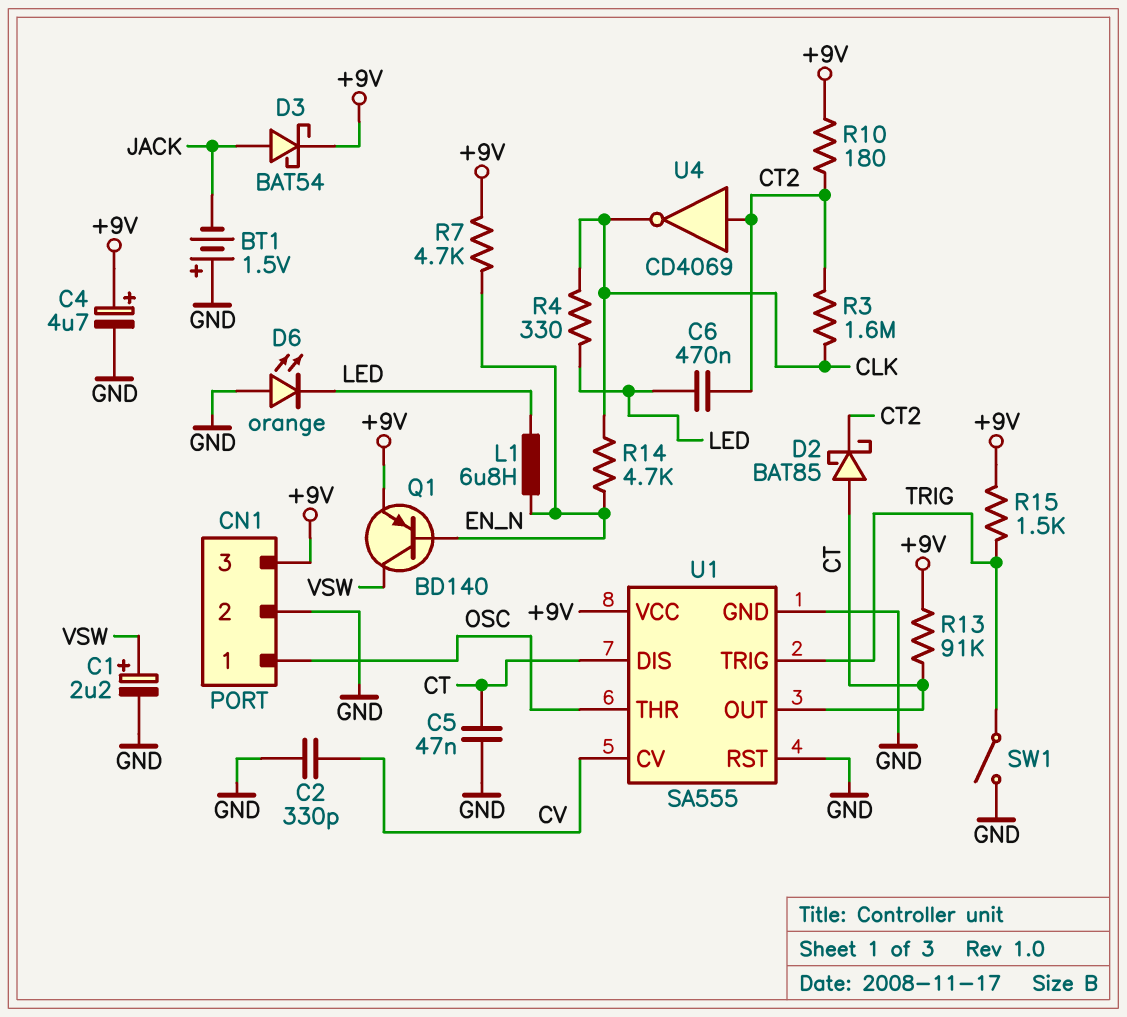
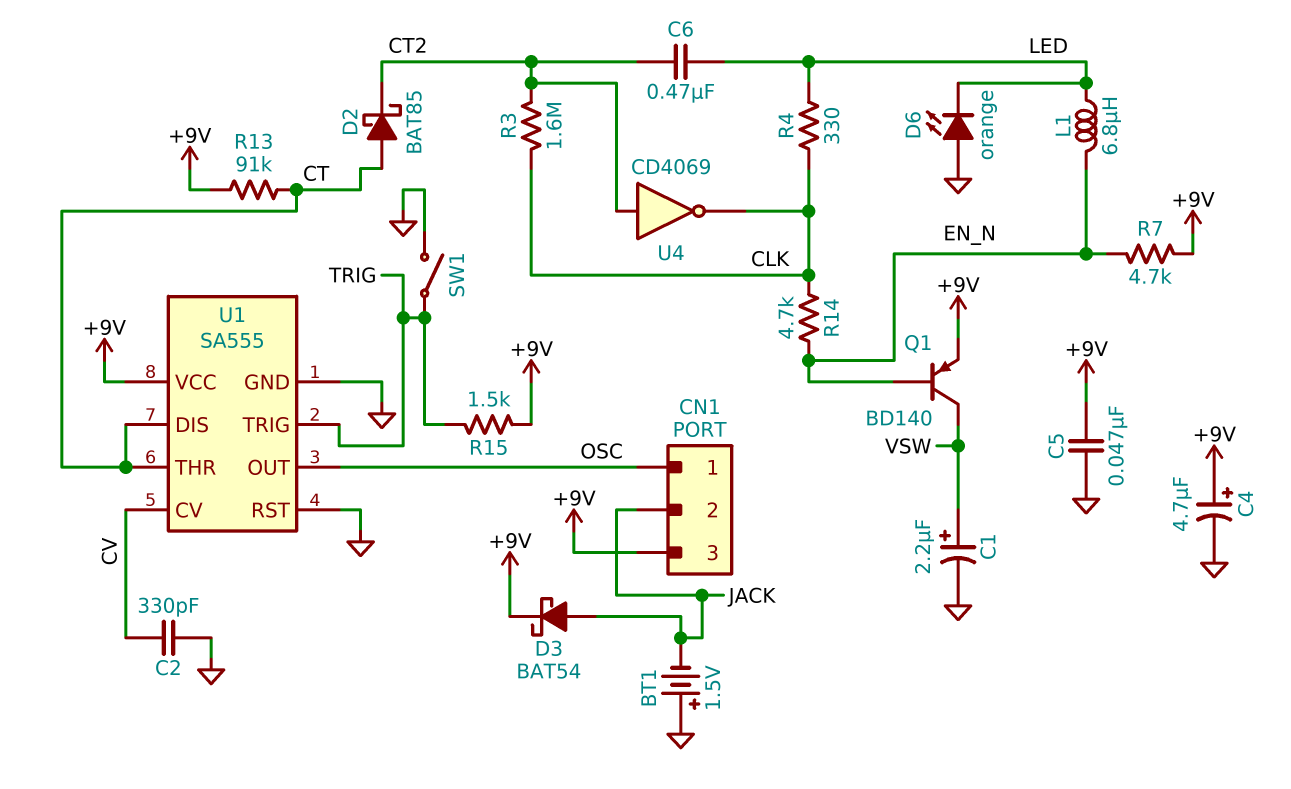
C5: 47nF (CT, GND) -> 47nF (+9V, GND)
CN1 pin 2: GND -> JACK
R10: 180 (+9V, CT2) -> none
U1 pin OUT: CT -> OSC
U1 pin THR: OSC -> CT

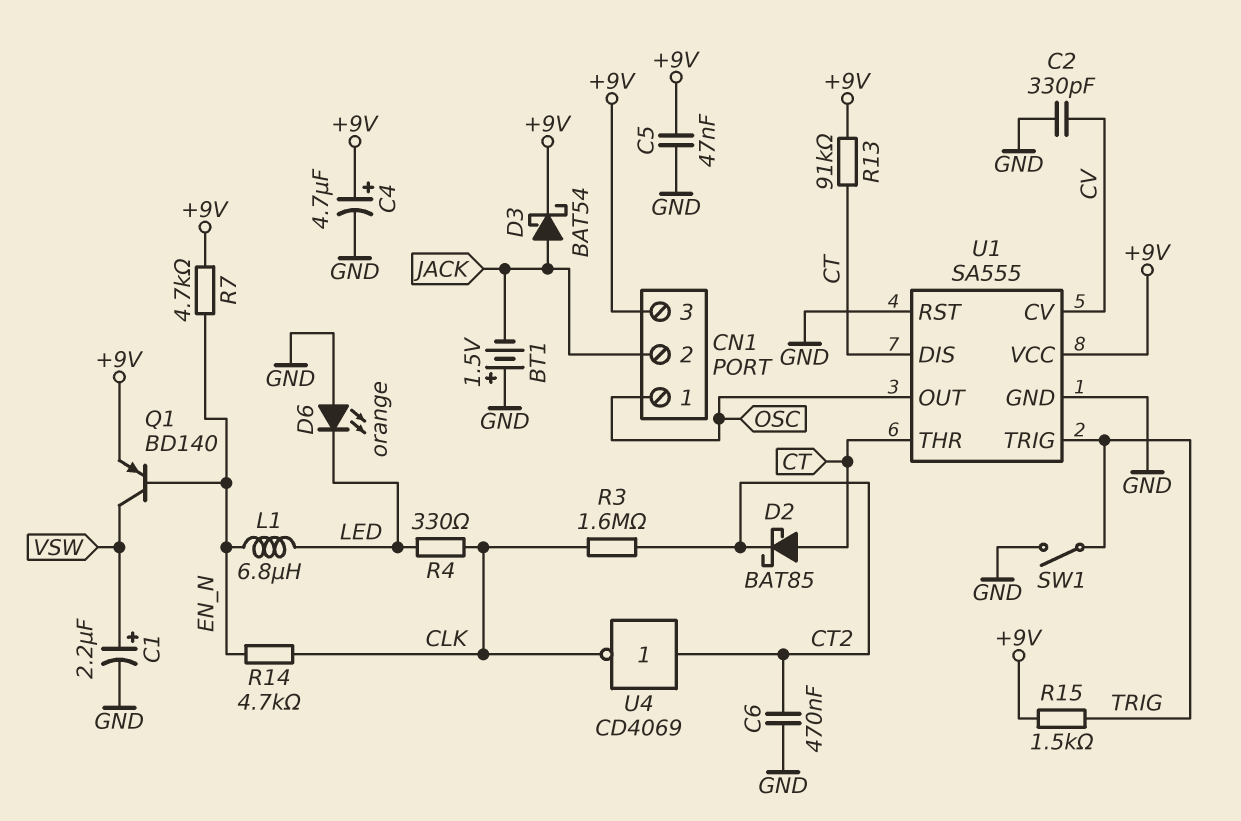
C6: 470nF (CT2, LED) -> 470nF (CT2, GND)

